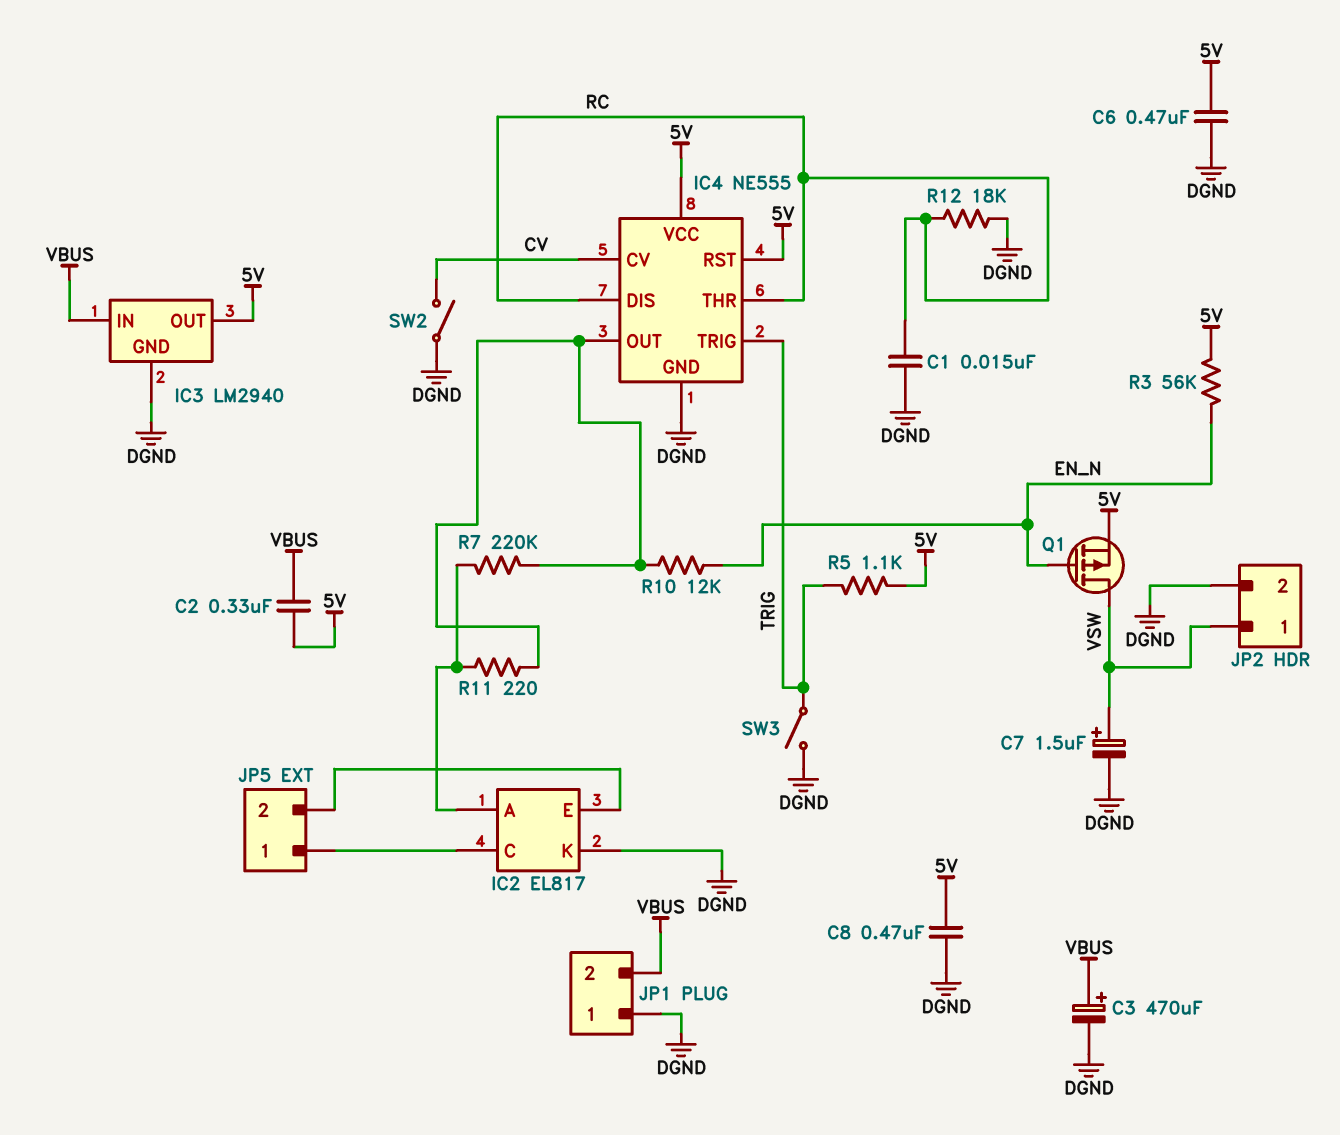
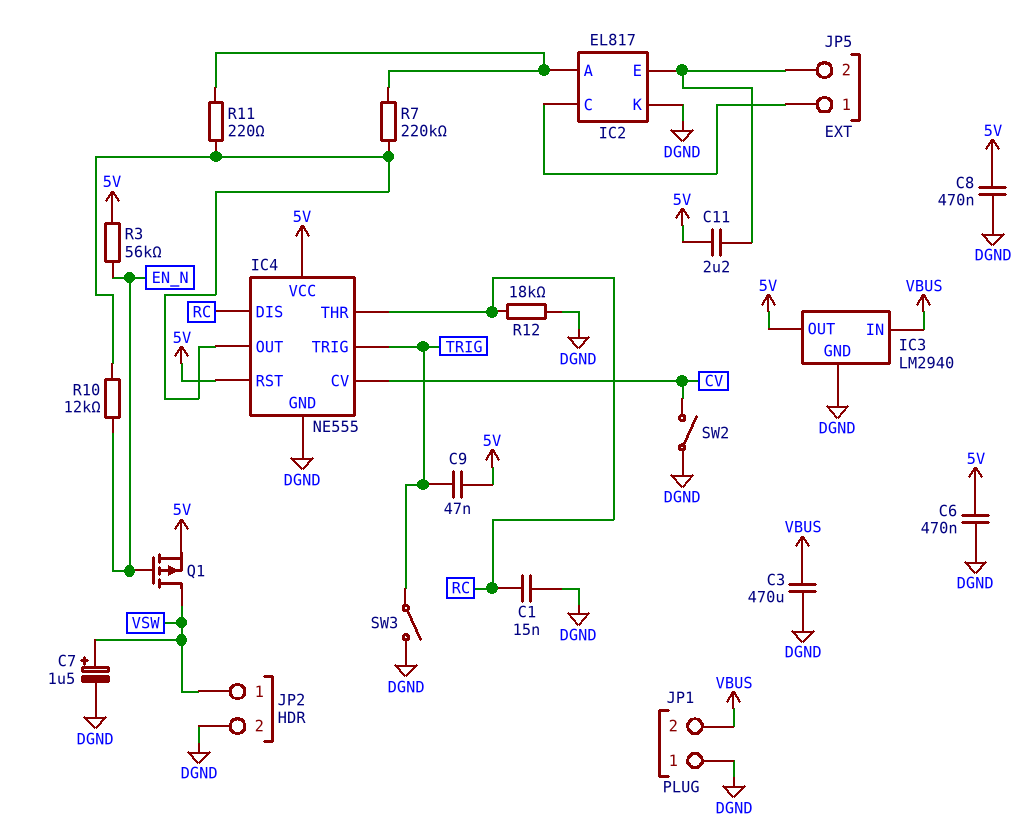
C2: 330nF (5V, VBUS) -> none
C3: 470uF (plus VBUS, minus DGND) -> 470uF (DGND, VBUS)
C9: none -> 47nF (5V, TRIG)
C11: none -> 2.2uF (5V, IC2/E)
R5: 1.1k (5V, TRIG) -> none

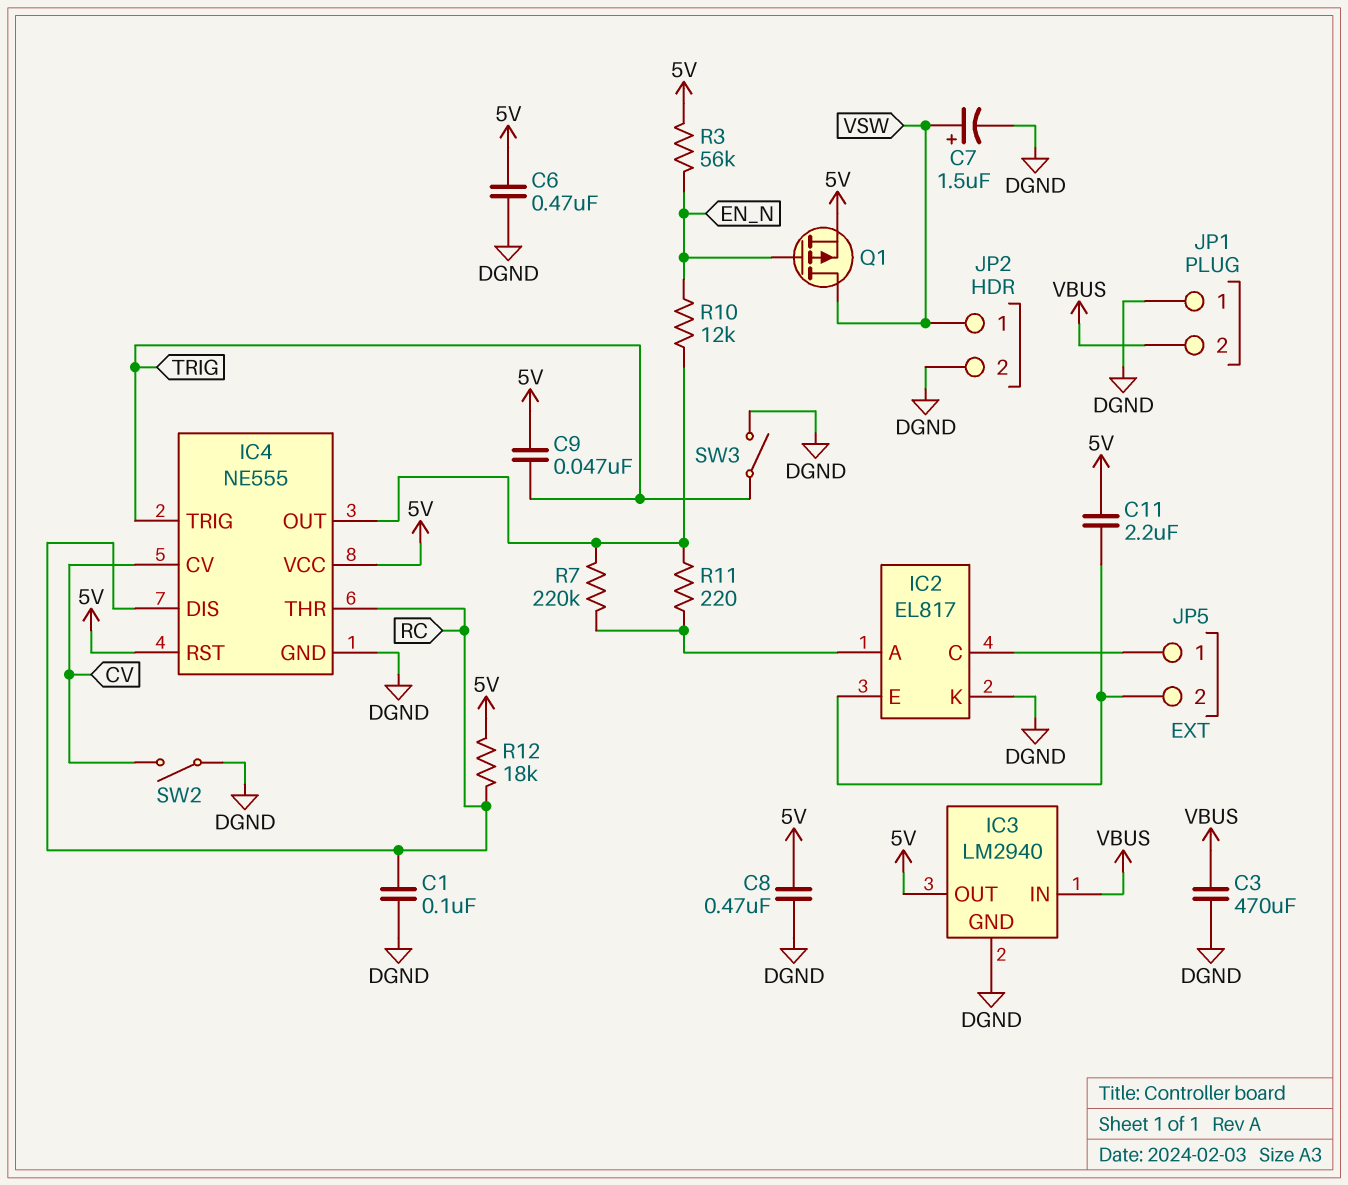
C1: 15nF (DGND, RC) -> 100nF (DGND, RC)
R12: 18k (DGND, RC) -> 18k (5V, RC)

